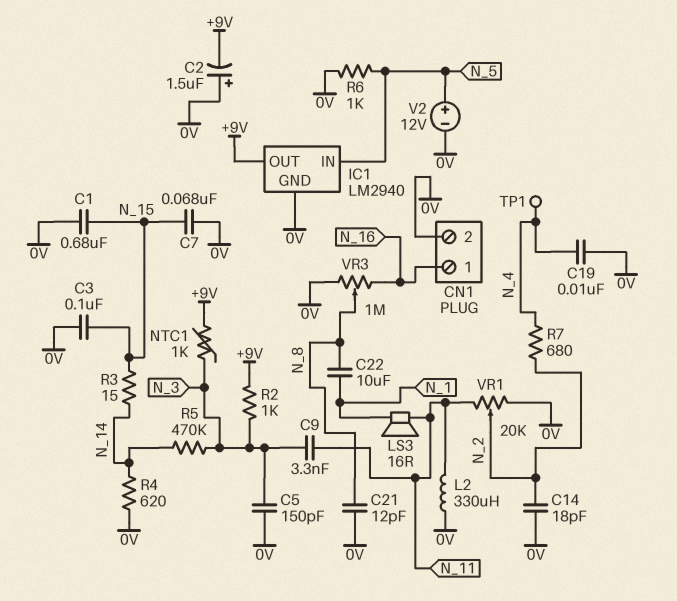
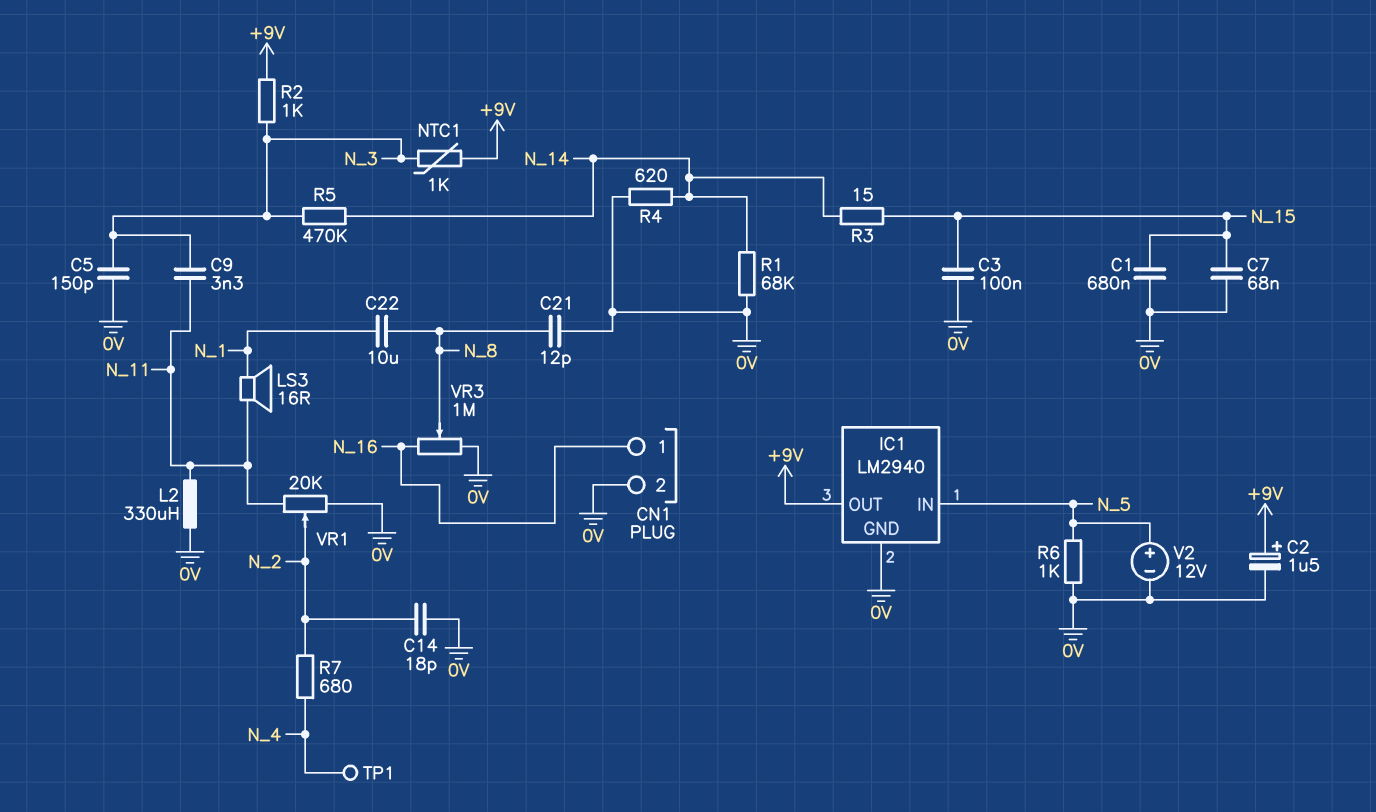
C2: 1.5uF (plus 0V, minus +9V) -> 1.5uF (plus +9V, minus 0V)
C19: 10nF (0V, N_4) -> none
R1: none -> 68k (0V, N_14)

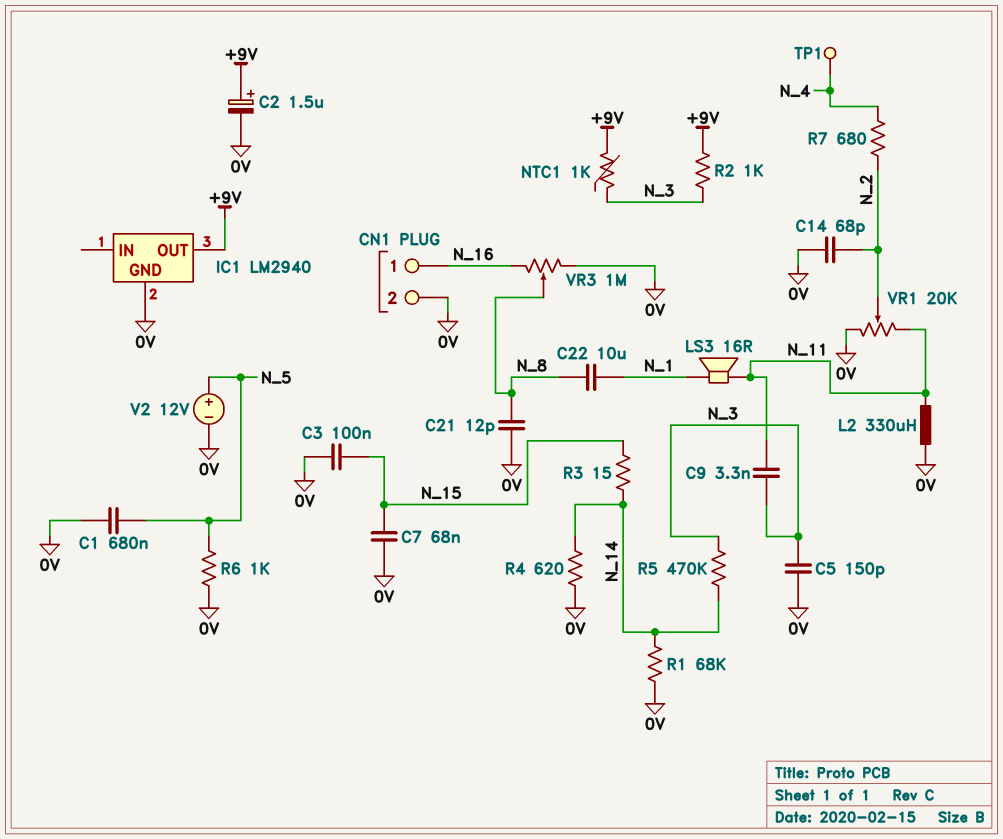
C1: 680nF (0V, N_15) -> 680nF (0V, N_5)
C14: 18pF (0V, N_2) -> 68pF (0V, N_2)
IC1 pin IN: N_5 -> none

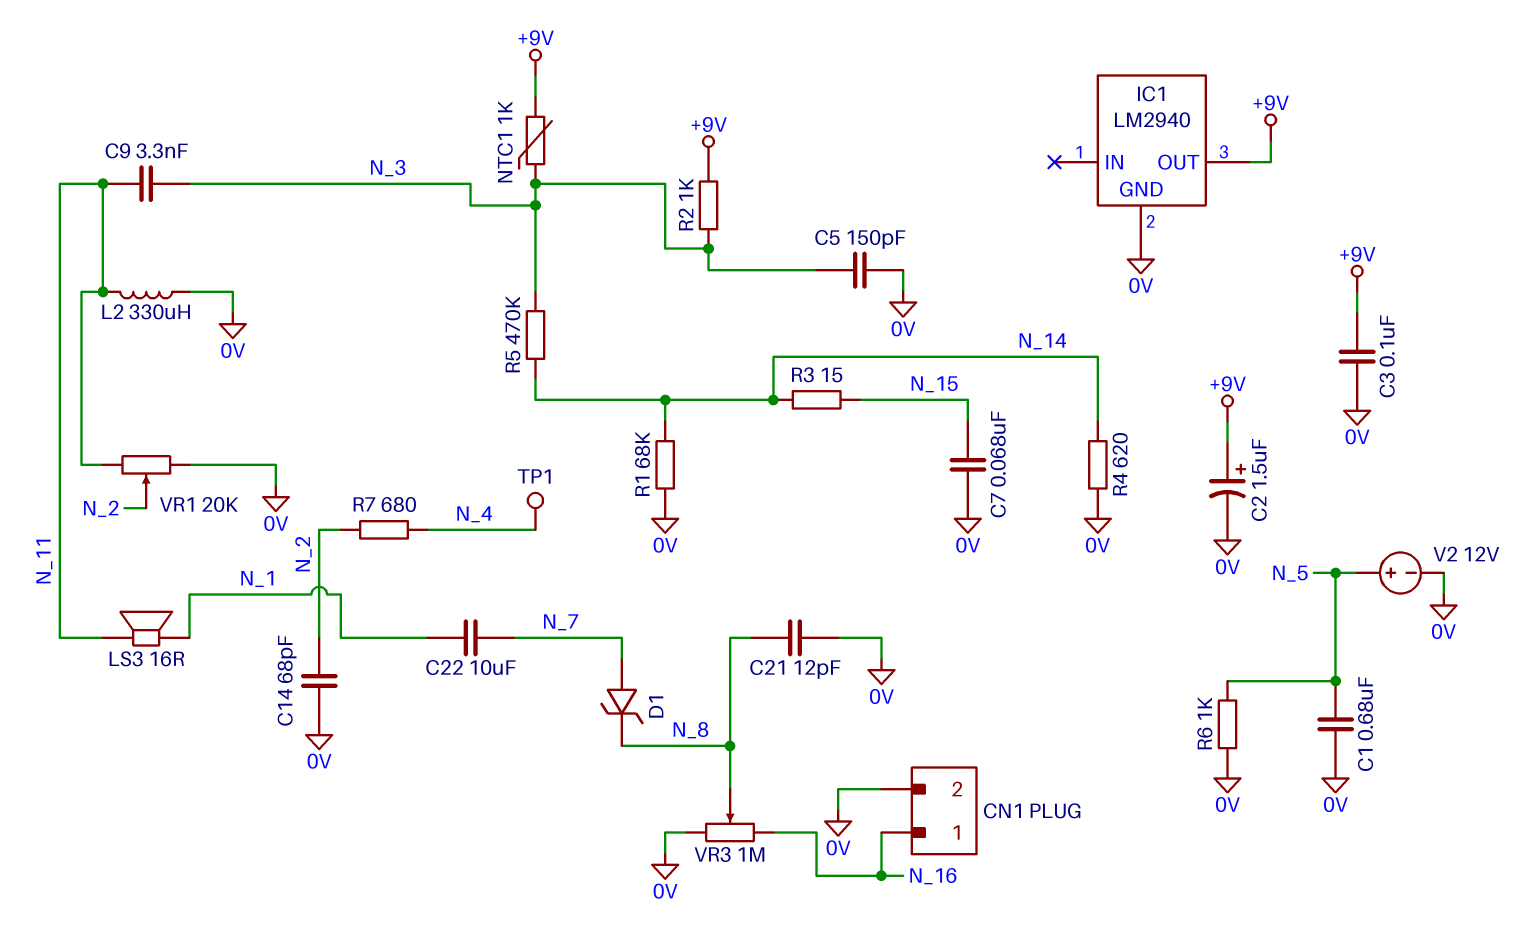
C3: 100nF (0V, N_15) -> 100nF (+9V, 0V)
C22: 10uF (N_1, N_8) -> 10uF (N_1, N_7)
D1: none -> zener (A N_7, K N_8)

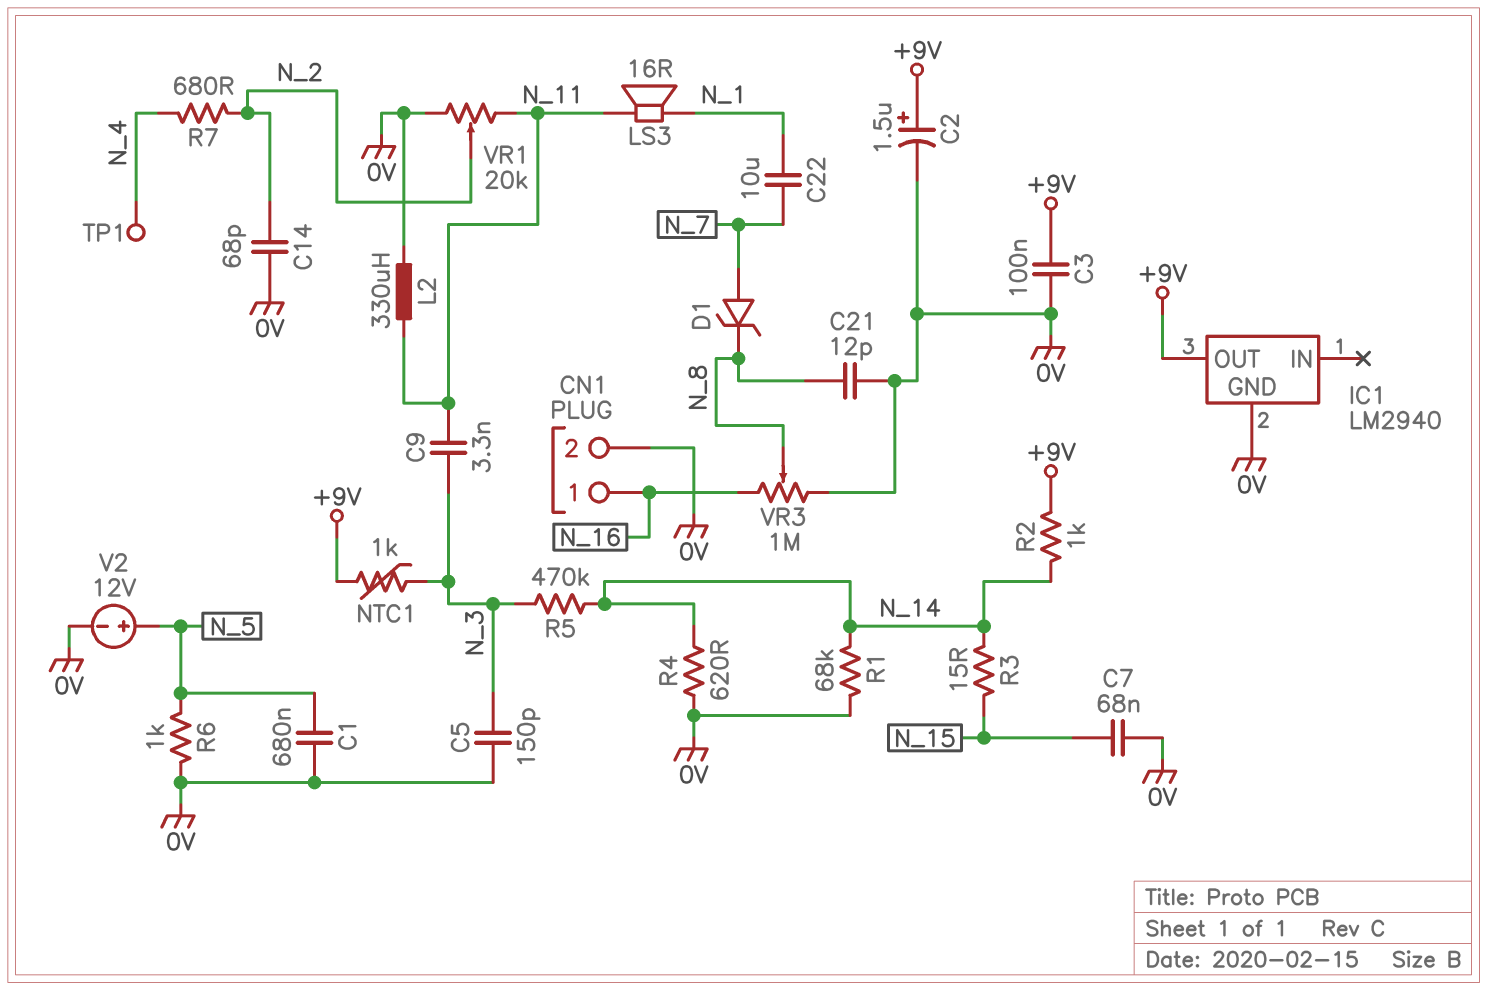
R2: 1k (+9V, N_3) -> 1k (+9V, N_14)

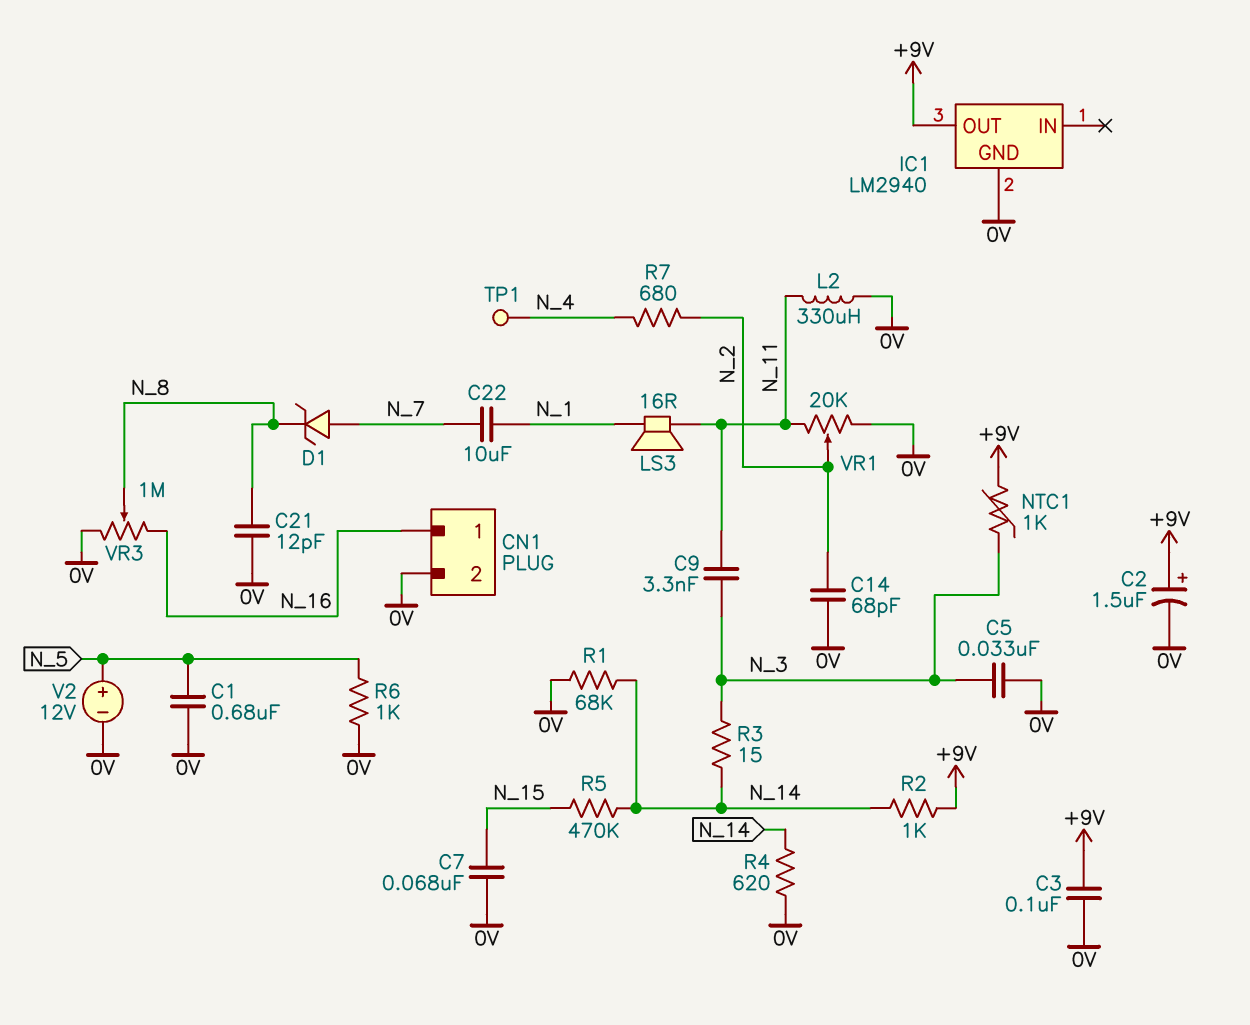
C5: 150pF (0V, N_3) -> 33nF (0V, N_3)
R3: 15 (N_14, N_15) -> 15 (N_3, N_14)
R5: 470k (N_3, N_14) -> 470k (N_14, N_15)

